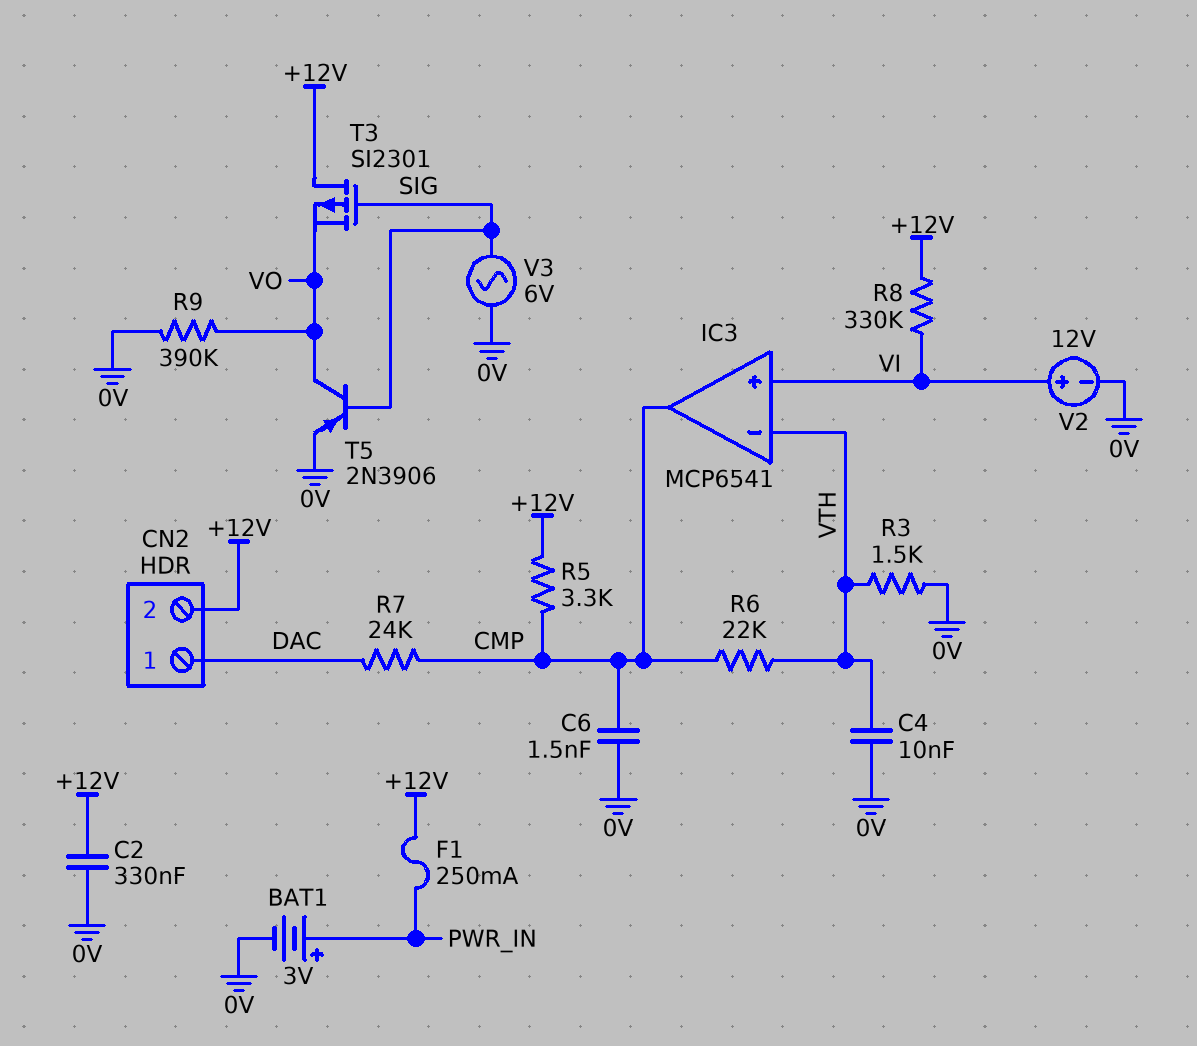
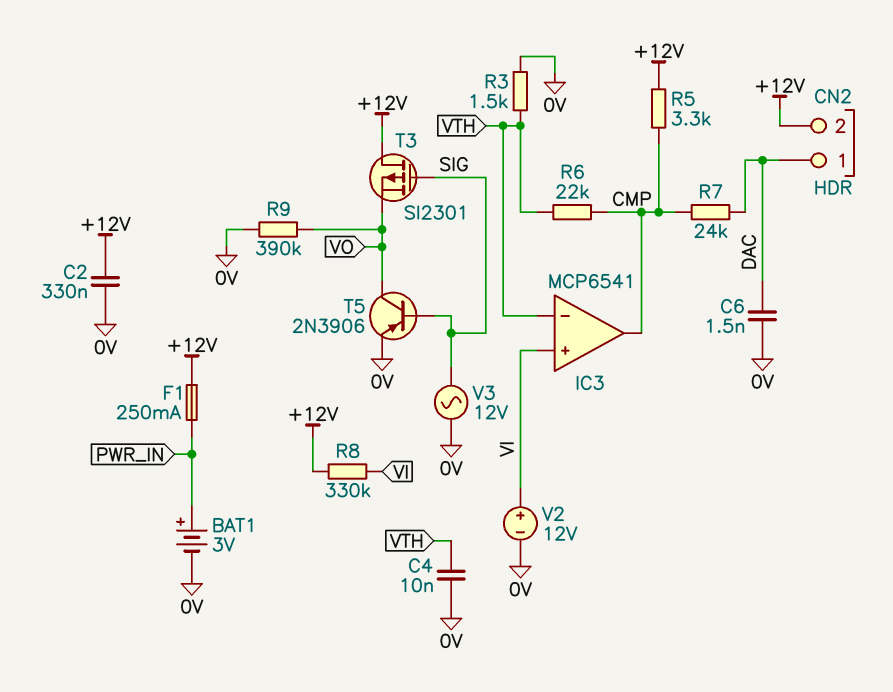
C6: 1.5nF (0V, CMP) -> 1.5nF (0V, DAC)
V3: AC 6V (0V, SIG) -> AC 12V (0V, SIG)

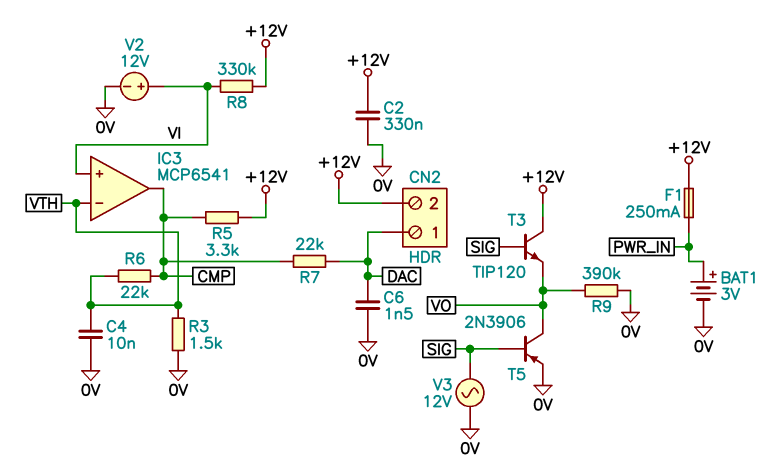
R7: 24k (CMP, DAC) -> 22k (CMP, DAC)
T3: PMOS SI2301 (G SIG, D +12V, S VO) -> NPN TIP120 (B SIG, C +12V, E VO)

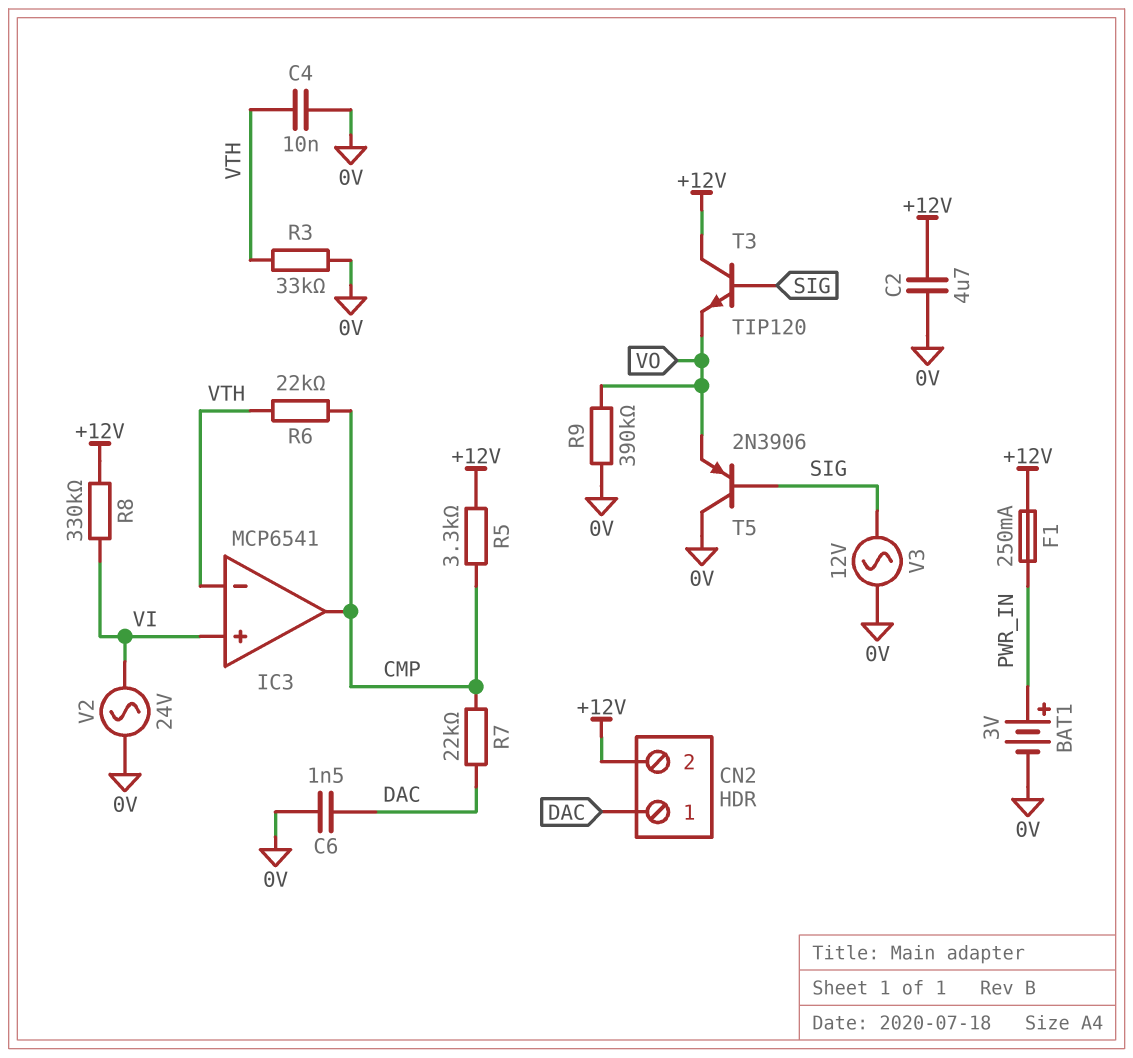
C2: 330nF (+12V, 0V) -> 4.7uF (+12V, 0V)
R3: 1.5k (0V, VTH) -> 33k (0V, VTH)
T5: PNP 2N3906 (B SIG, C VO, E 0V) -> PNP 2N3906 (B SIG, C 0V, E VO)
V2: 12V (plus VI, minus 0V) -> AC 24V (0V, VI)

